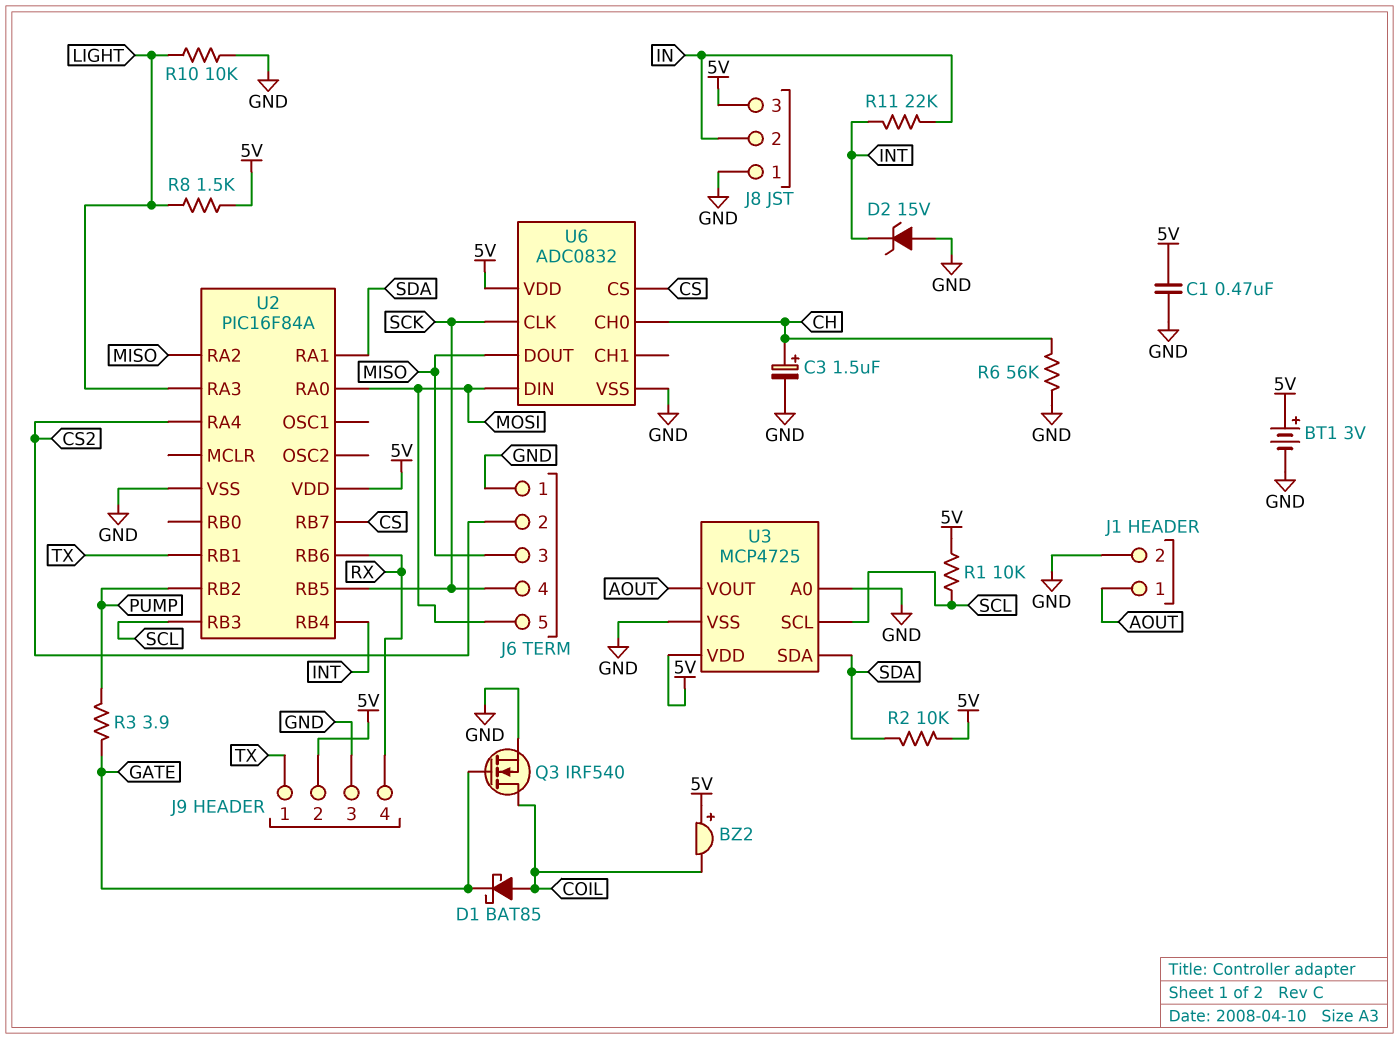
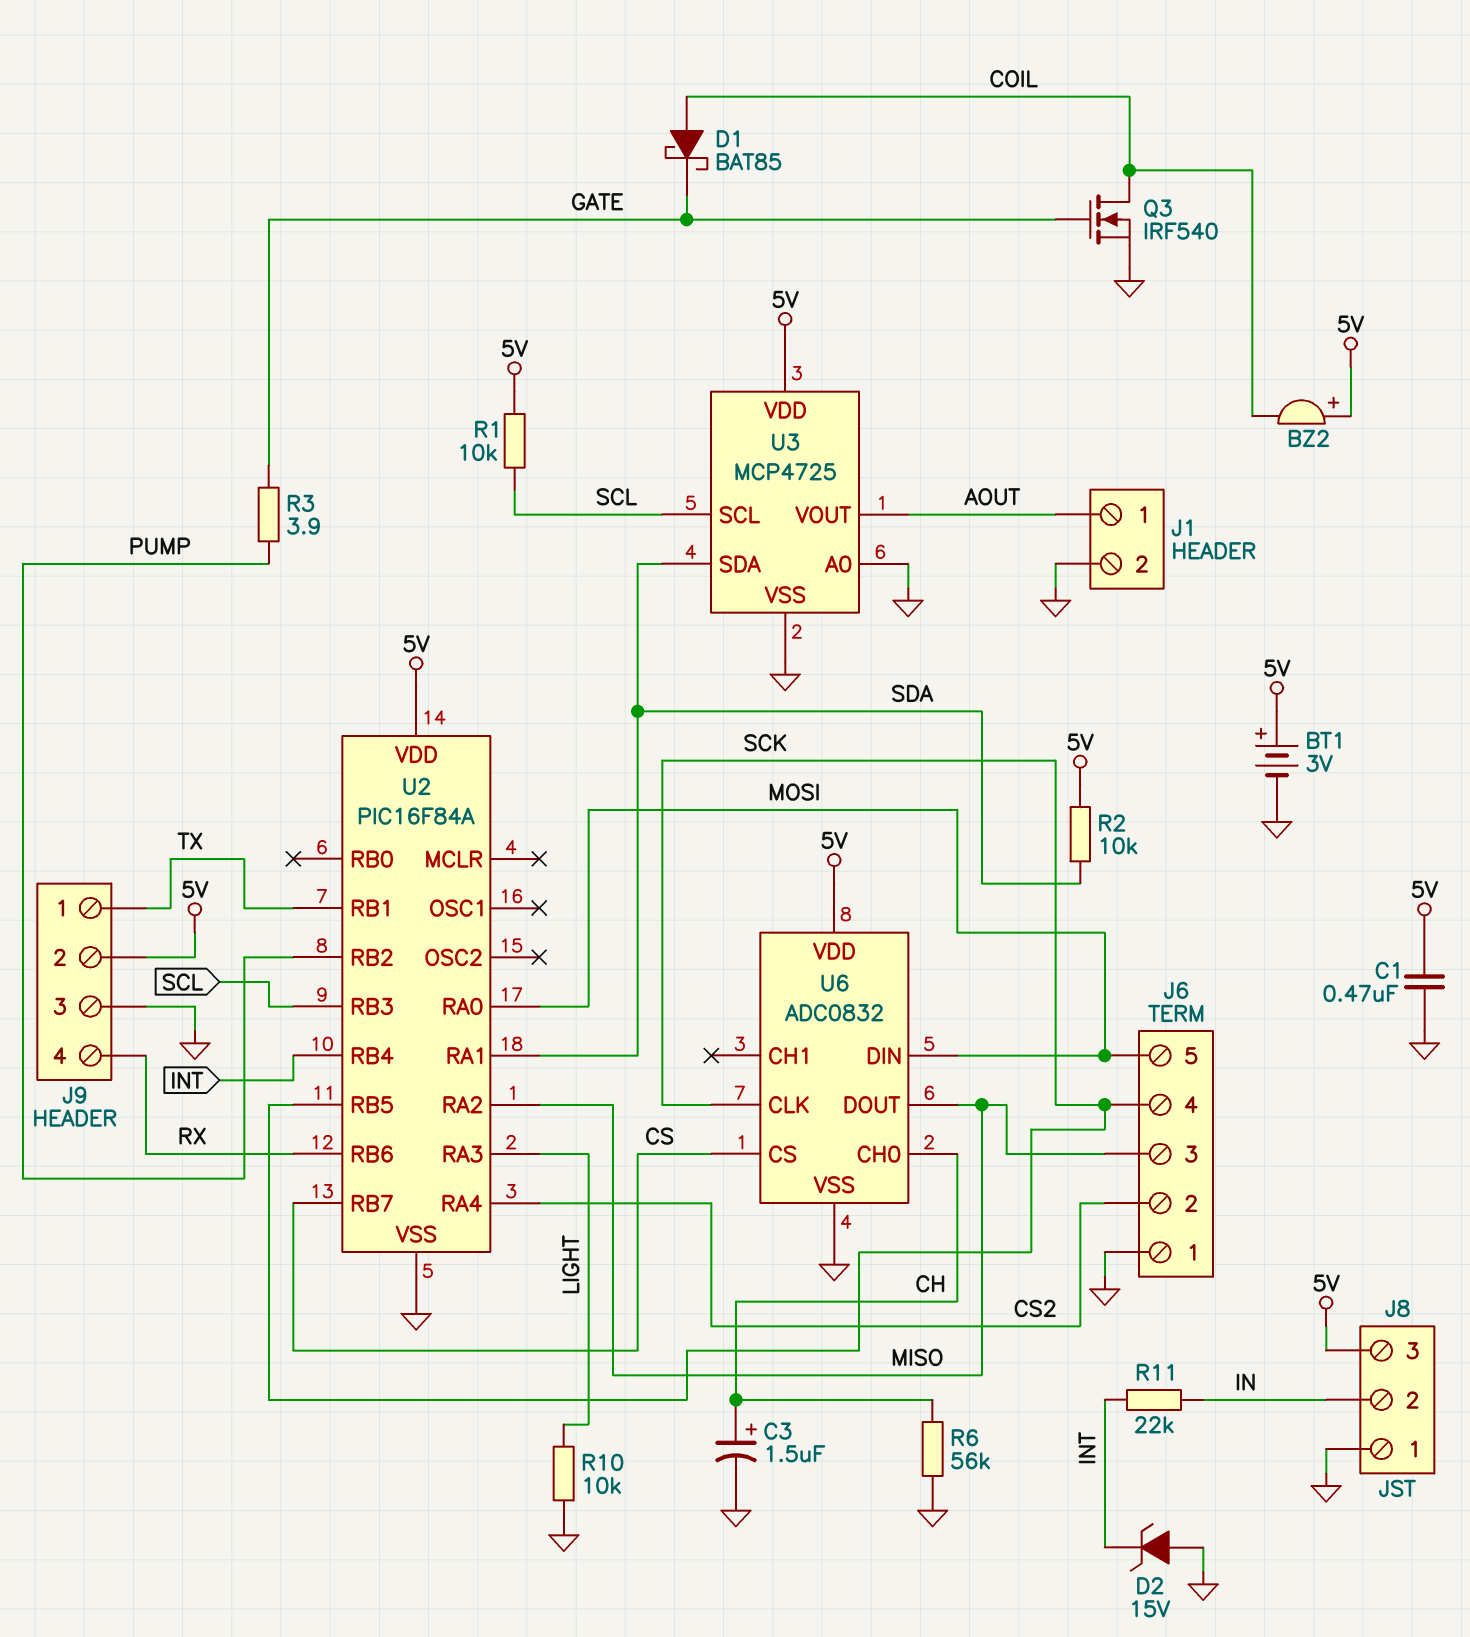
R8: 1.5k (5V, LIGHT) -> none

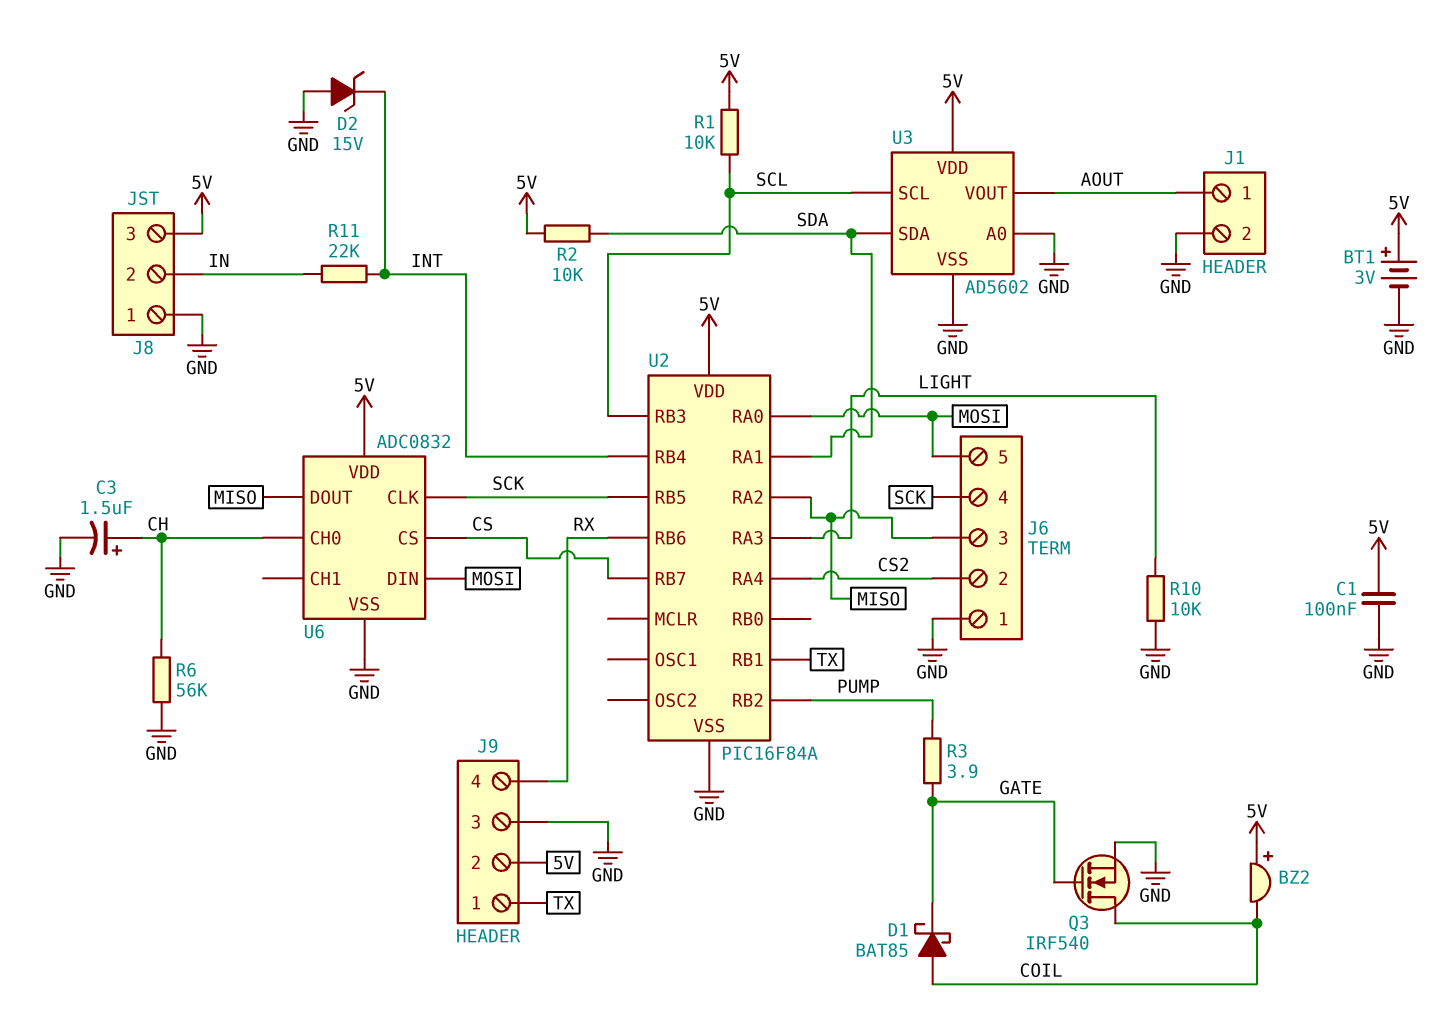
C1: 470nF (5V, GND) -> 100nF (5V, GND)
U3: MCP4725 -> AD5602

